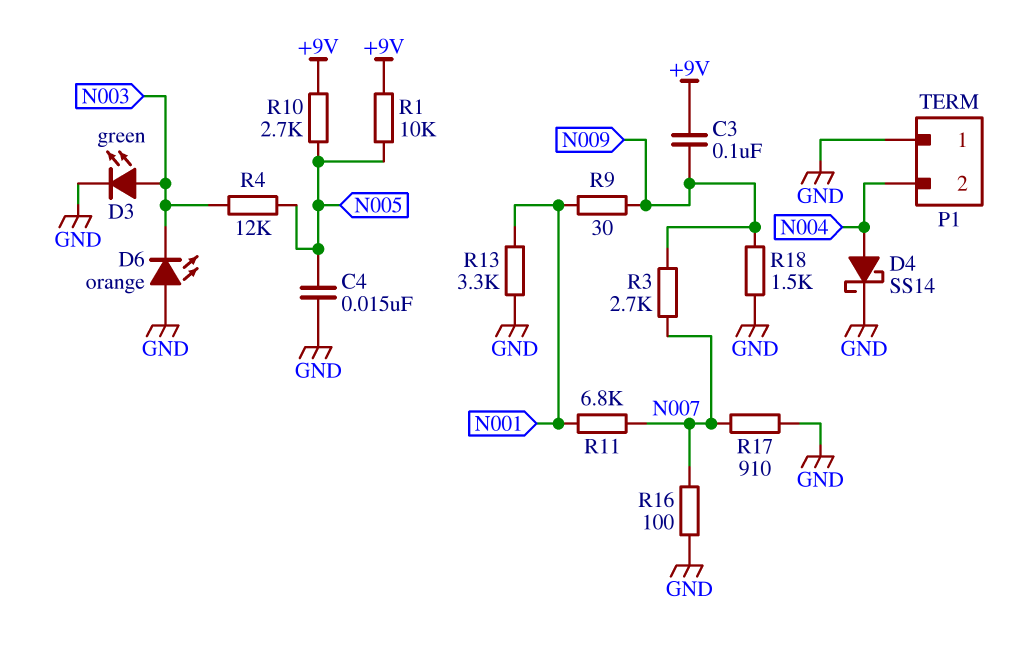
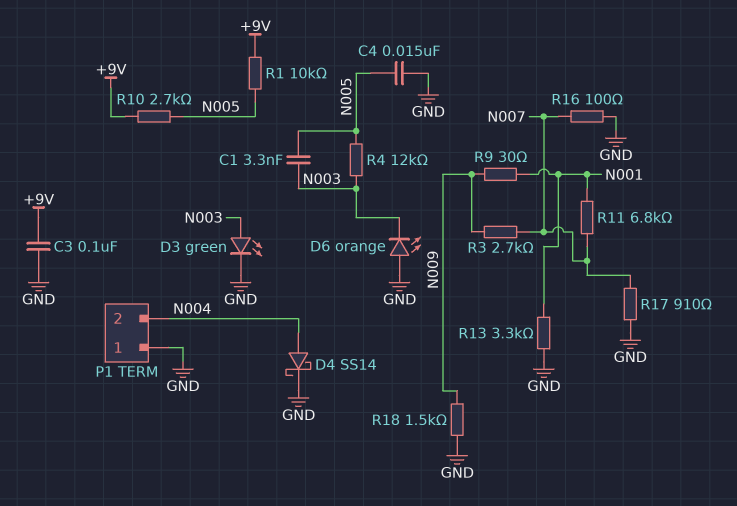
C1: none -> 3.3nF (N003, N005)
C3: 100nF (+9V, N009) -> 100nF (+9V, GND)

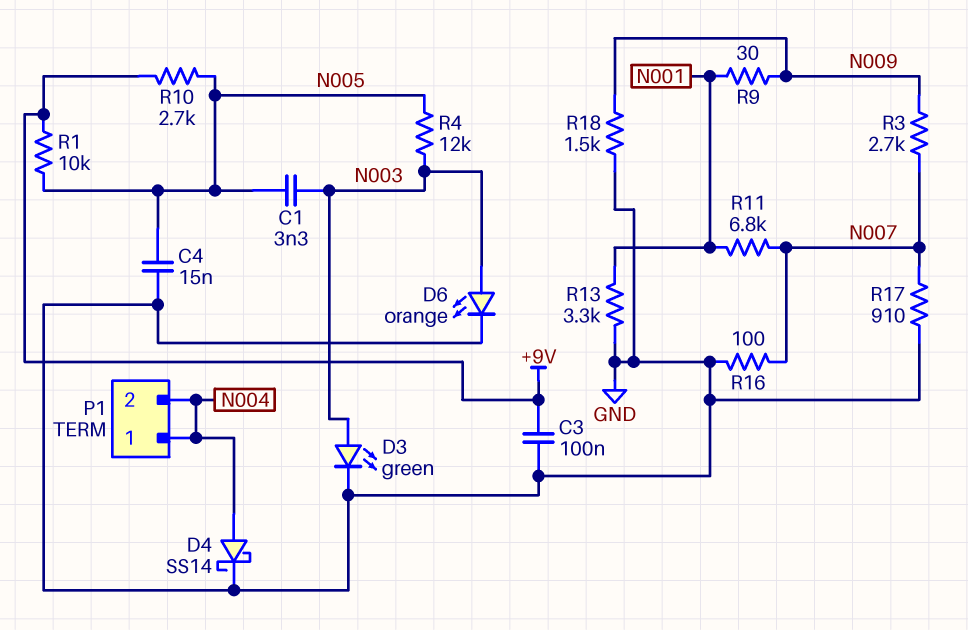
D6: LED orange (A GND, K N003) -> LED orange (A N003, K GND)
P1 pin 1: GND -> N004

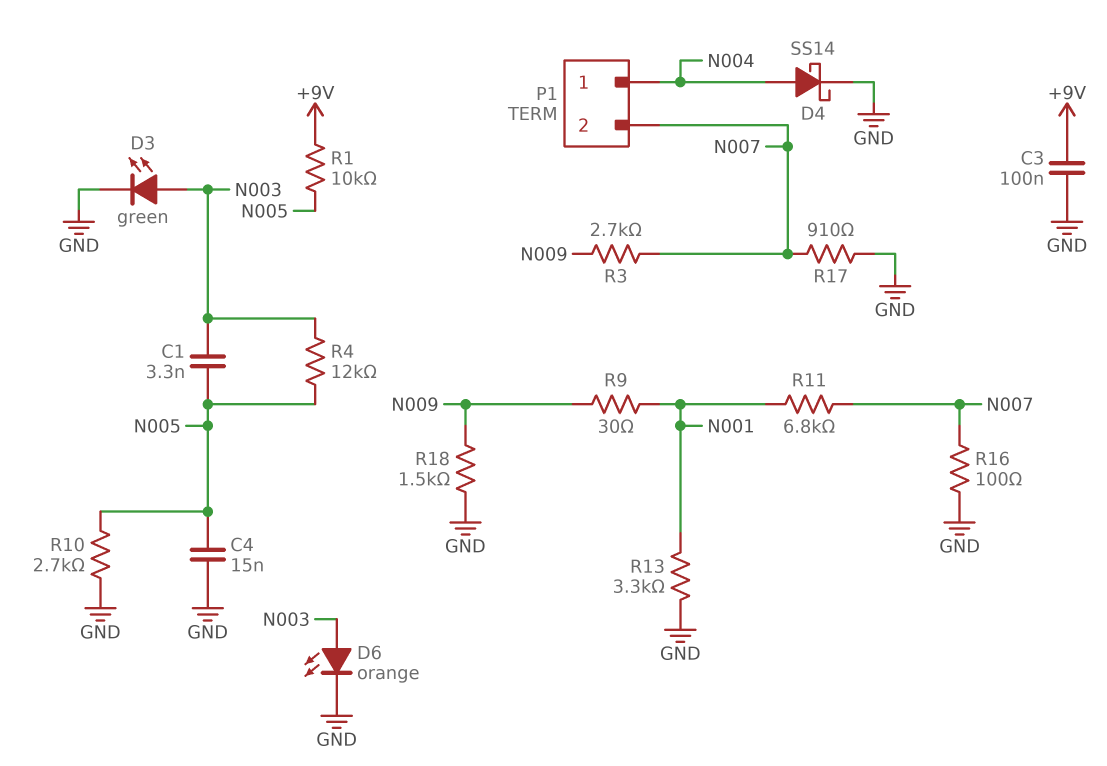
P1 pin 2: N004 -> N007
R10: 2.7k (+9V, N005) -> 2.7k (GND, N005)

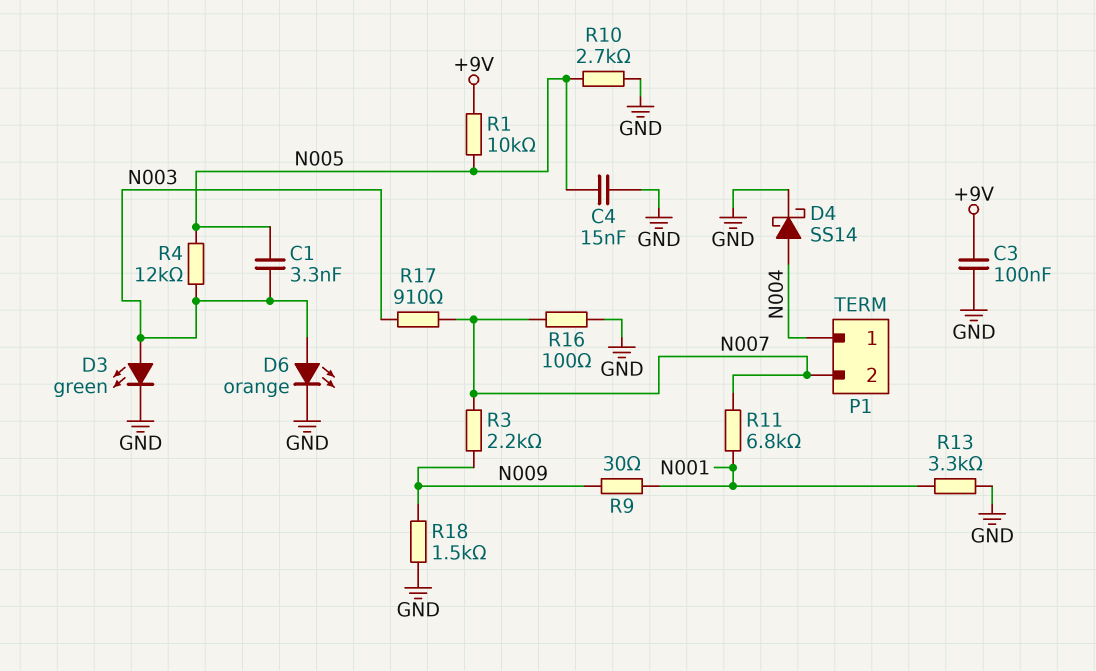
R3: 2.7k (N007, N009) -> 2.2k (N007, N009)
R17: 910 (GND, N007) -> 910 (N003, N007)

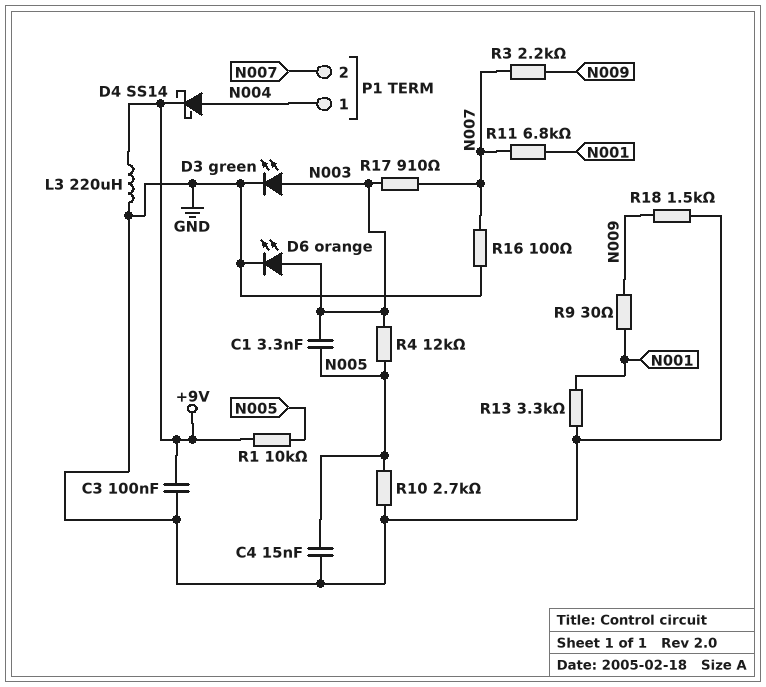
D4: schottky SS14 (A N004, K GND) -> schottky SS14 (A N004, K +9V)
L3: none -> 220uH (+9V, GND)

